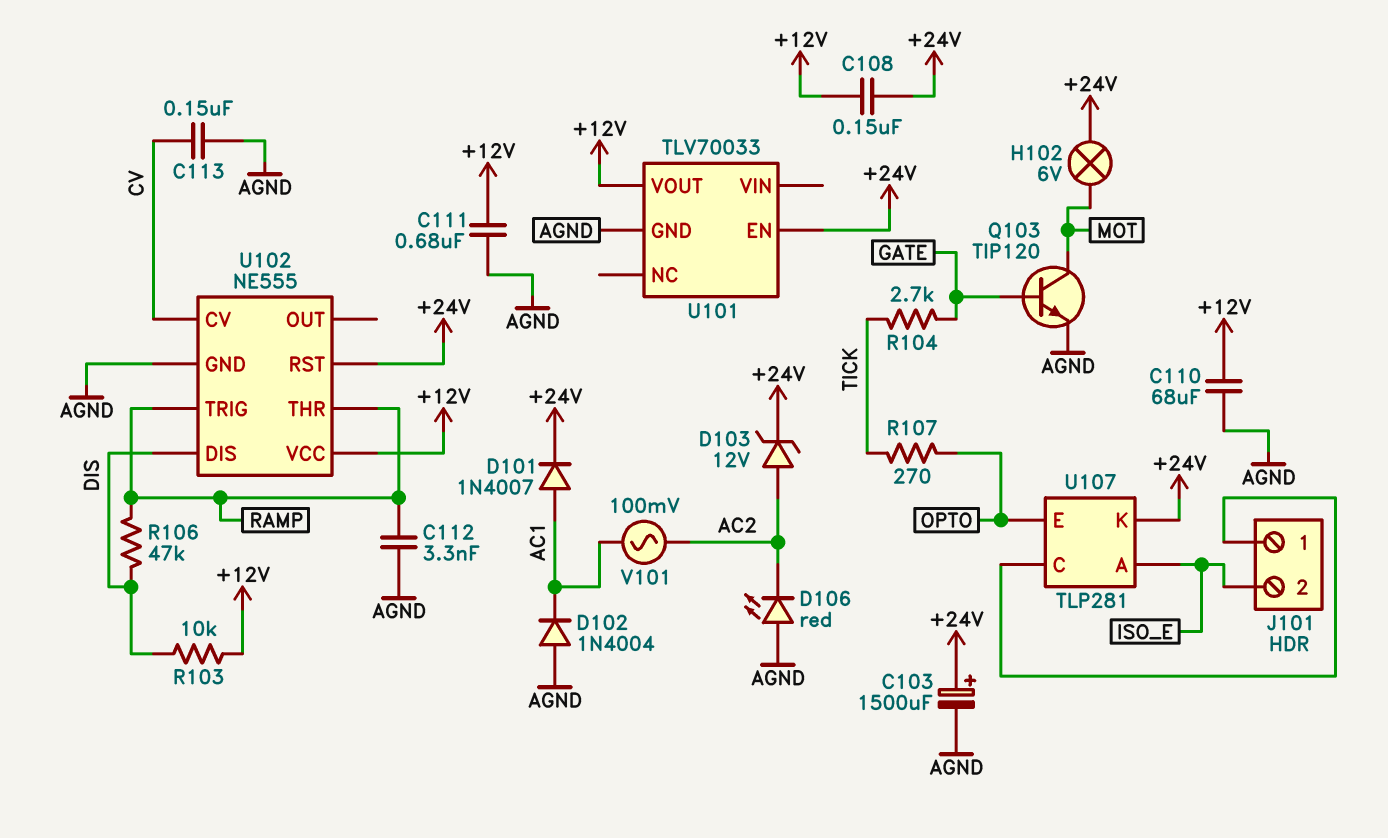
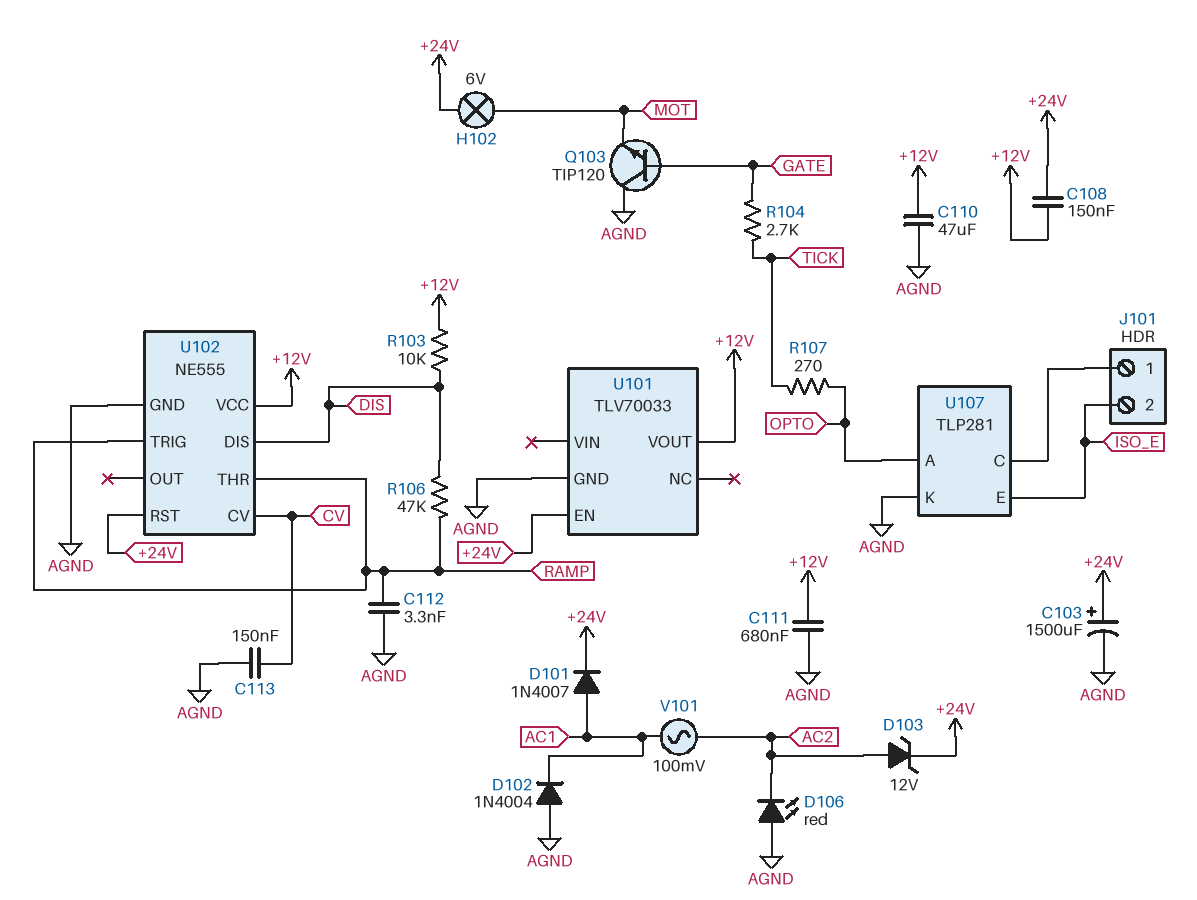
C110: 68uF (+12V, AGND) -> 47uF (+12V, AGND)
Q103: NPN TIP120 (B GATE, C MOT, E AGND) -> NPN TIP120 (B GATE, C AGND, E MOT)
U107 pin A: ISO_E -> OPTO
U107 pin E: OPTO -> ISO_E
U107 pin K: +24V -> AGND

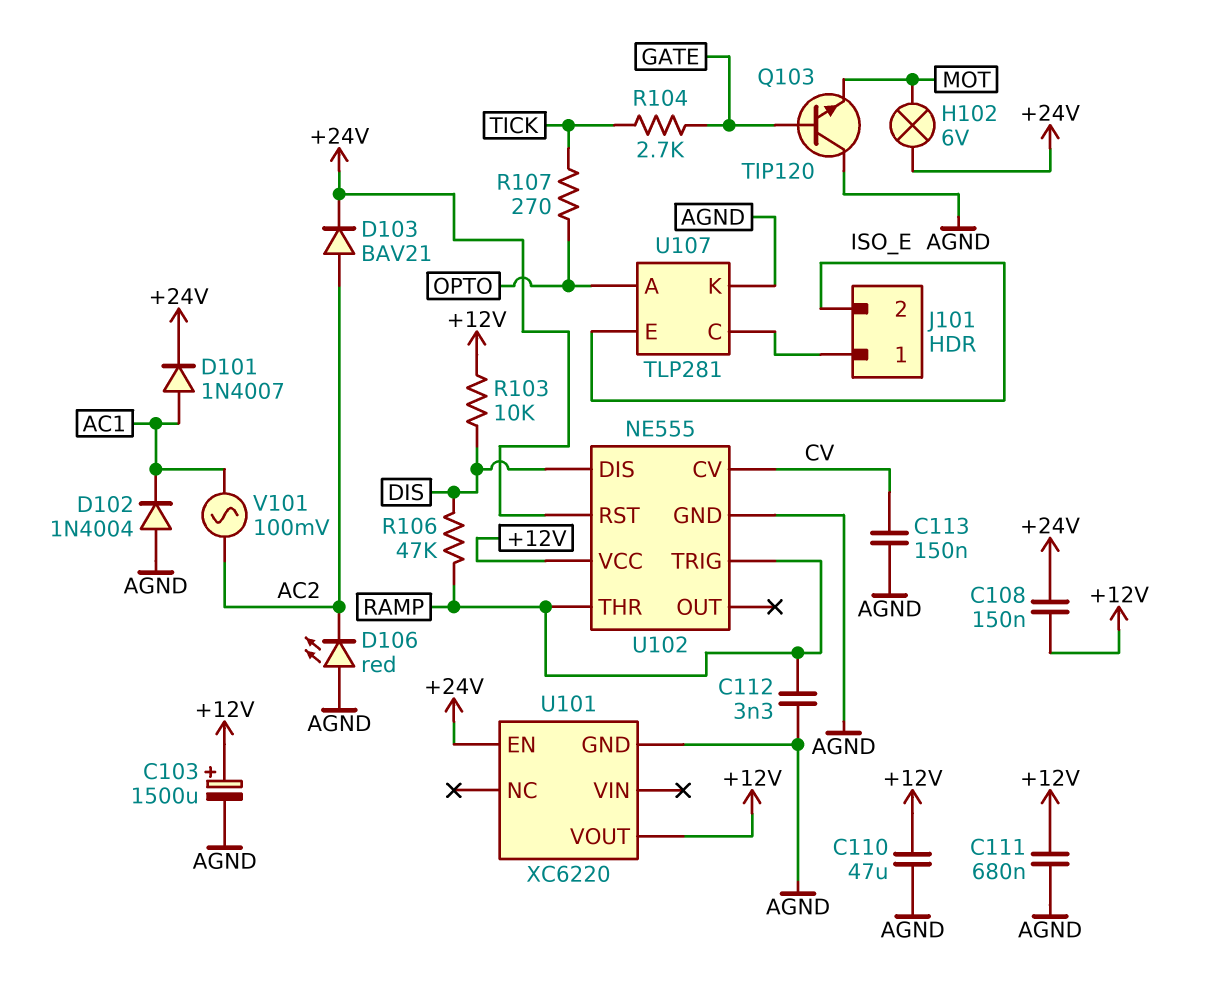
C103: 1500uF (plus +24V, minus AGND) -> 1500uF (plus +12V, minus AGND)
D103: zener 12V (A AC2, K +24V) -> diode BAV21 (A AC2, K +24V)
U101: TLV70033 -> XC6220

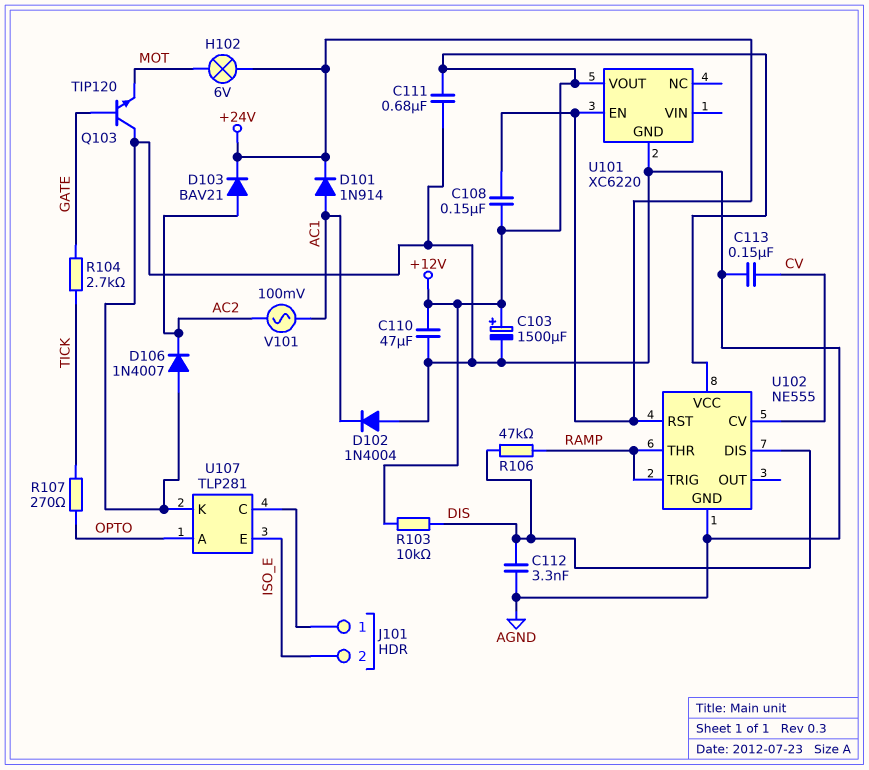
C112: 3.3nF (AGND, RAMP) -> 3.3nF (AGND, DIS)
D101: diode 1N4007 (A AC1, K +24V) -> diode 1N914 (A AC1, K +24V)
D106: LED red (A AGND, K AC2) -> diode 1N4007 (A AGND, K AC2)

